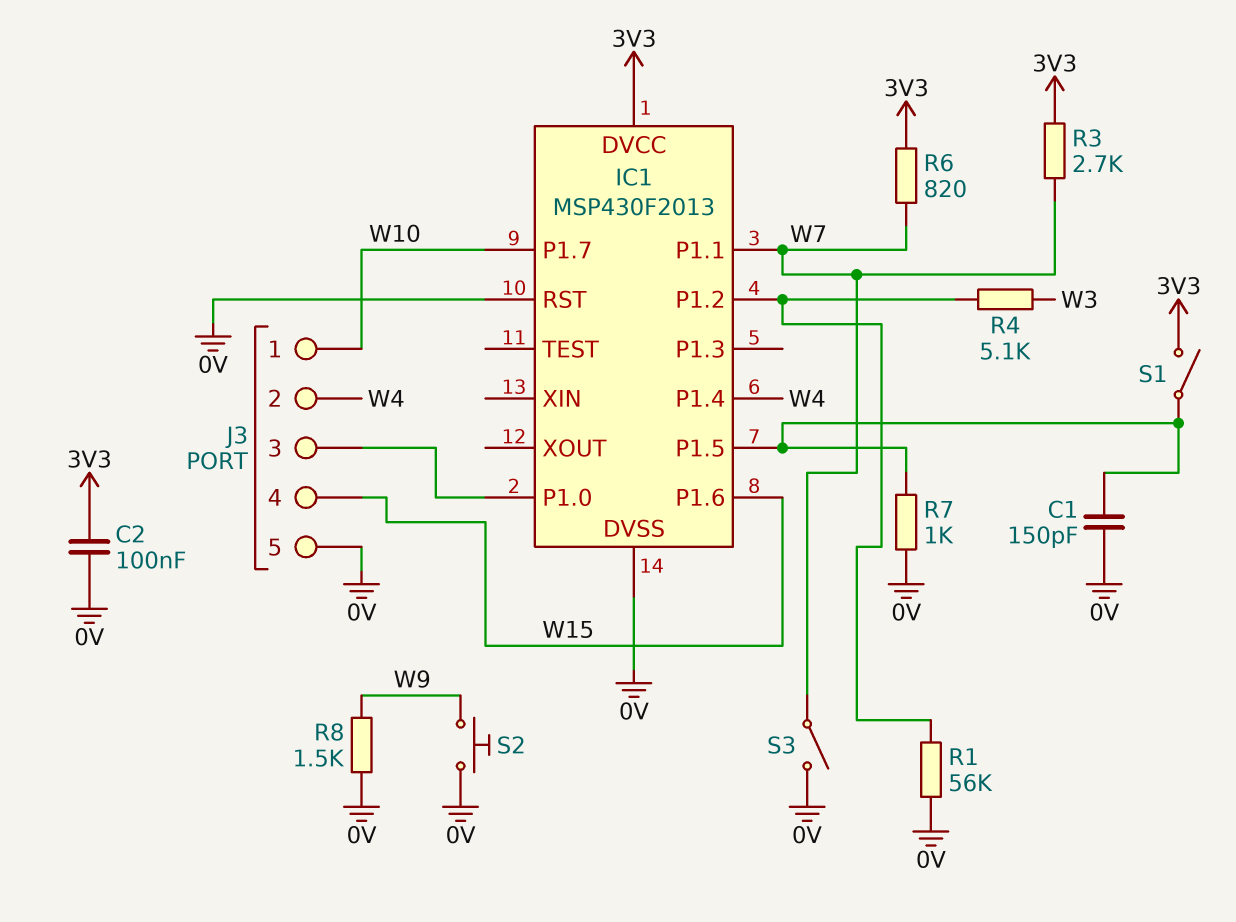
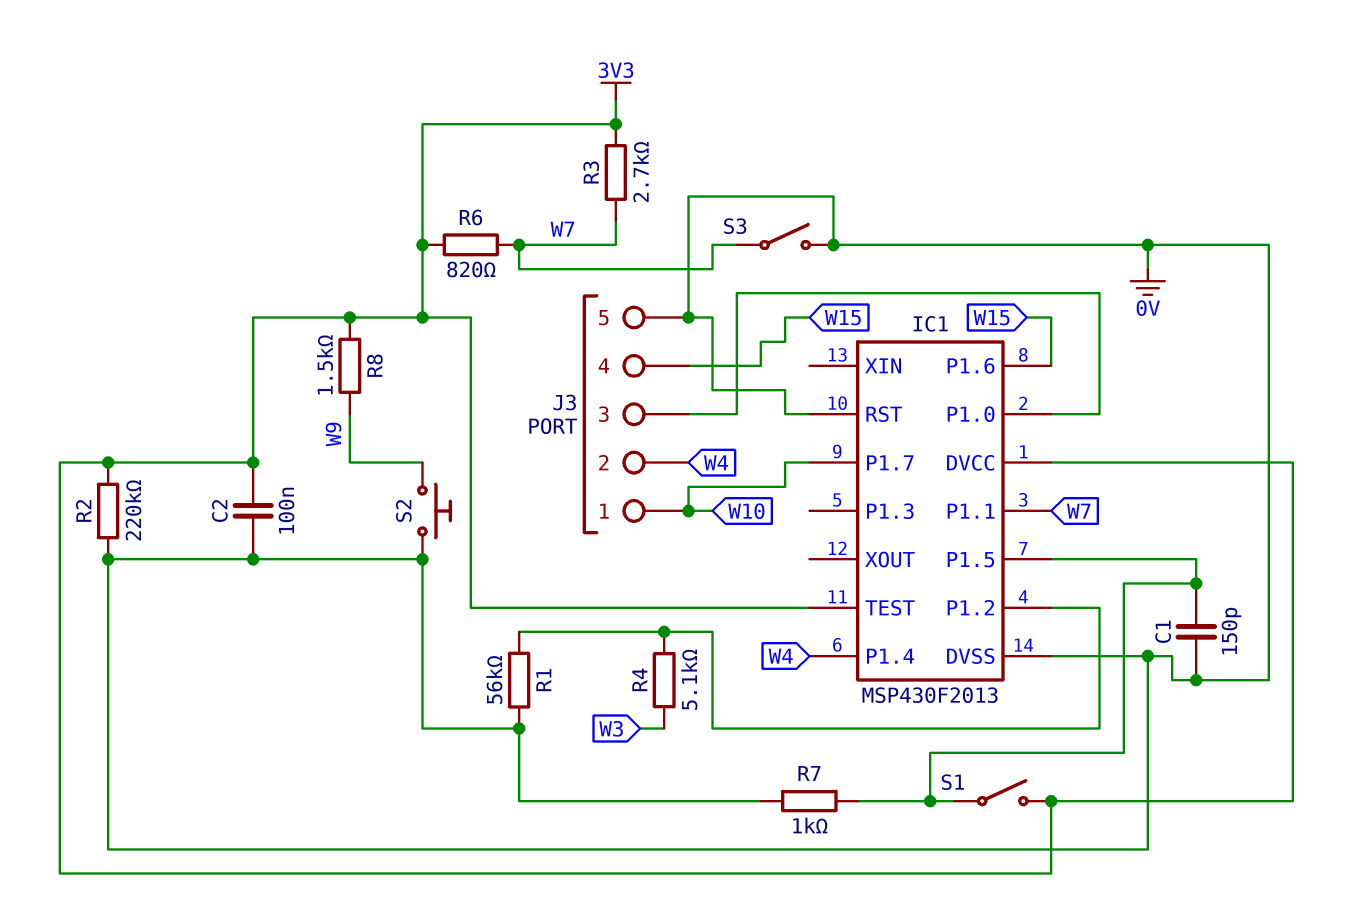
IC1 pin TEST: none -> 3V3
R2: none -> 220k (0V, 3V3)
R8: 1.5k (0V, W9) -> 1.5k (3V3, W9)

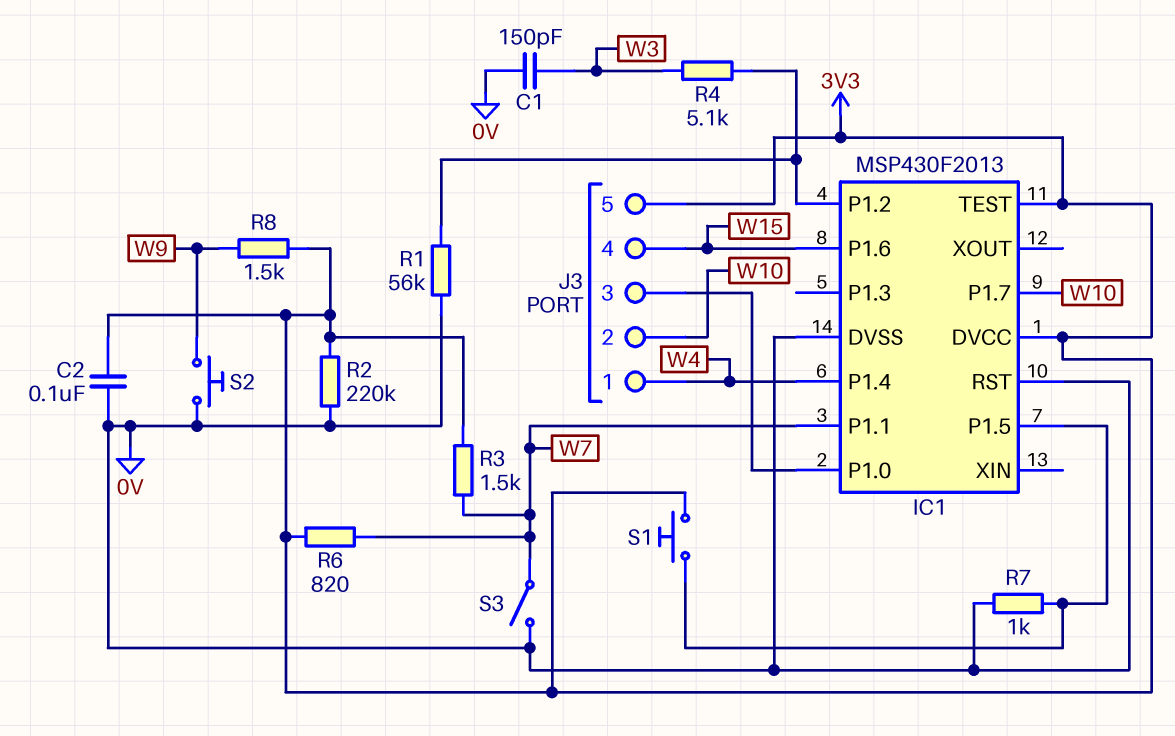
C1: 150pF (0V, IC1/P1.5) -> 150pF (0V, W3)
J3 pin 1: W10 -> W4
J3 pin 2: W4 -> W10
J3 pin 5: 0V -> 3V3
R3: 2.7k (3V3, W7) -> 1.5k (3V3, W7)
S1: switch (3V3, IC1/P1.5) -> button (3V3, IC1/P1.5)

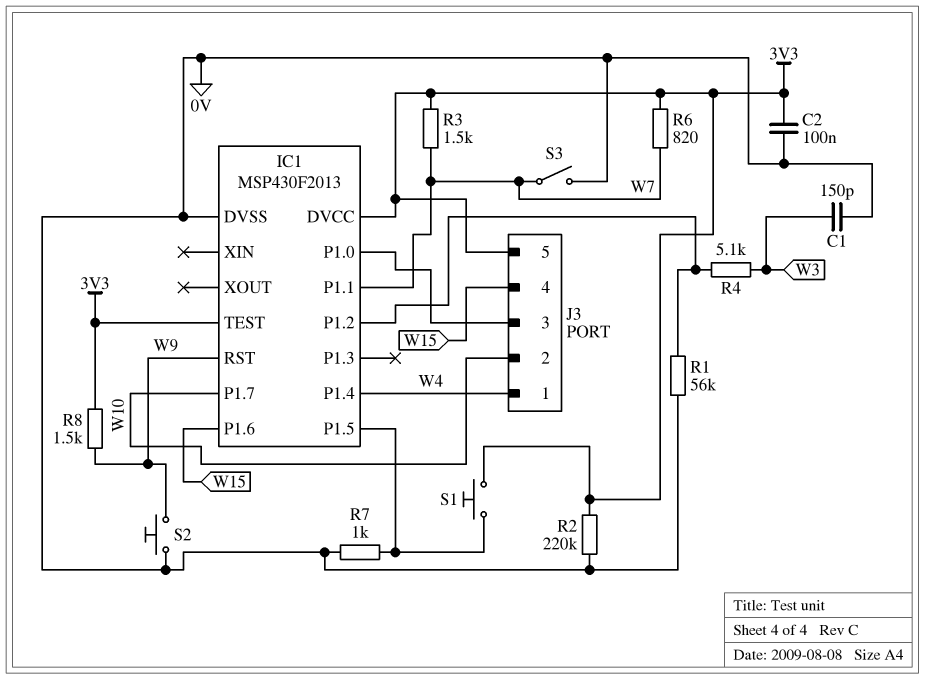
IC1 pin RST: 0V -> W9

